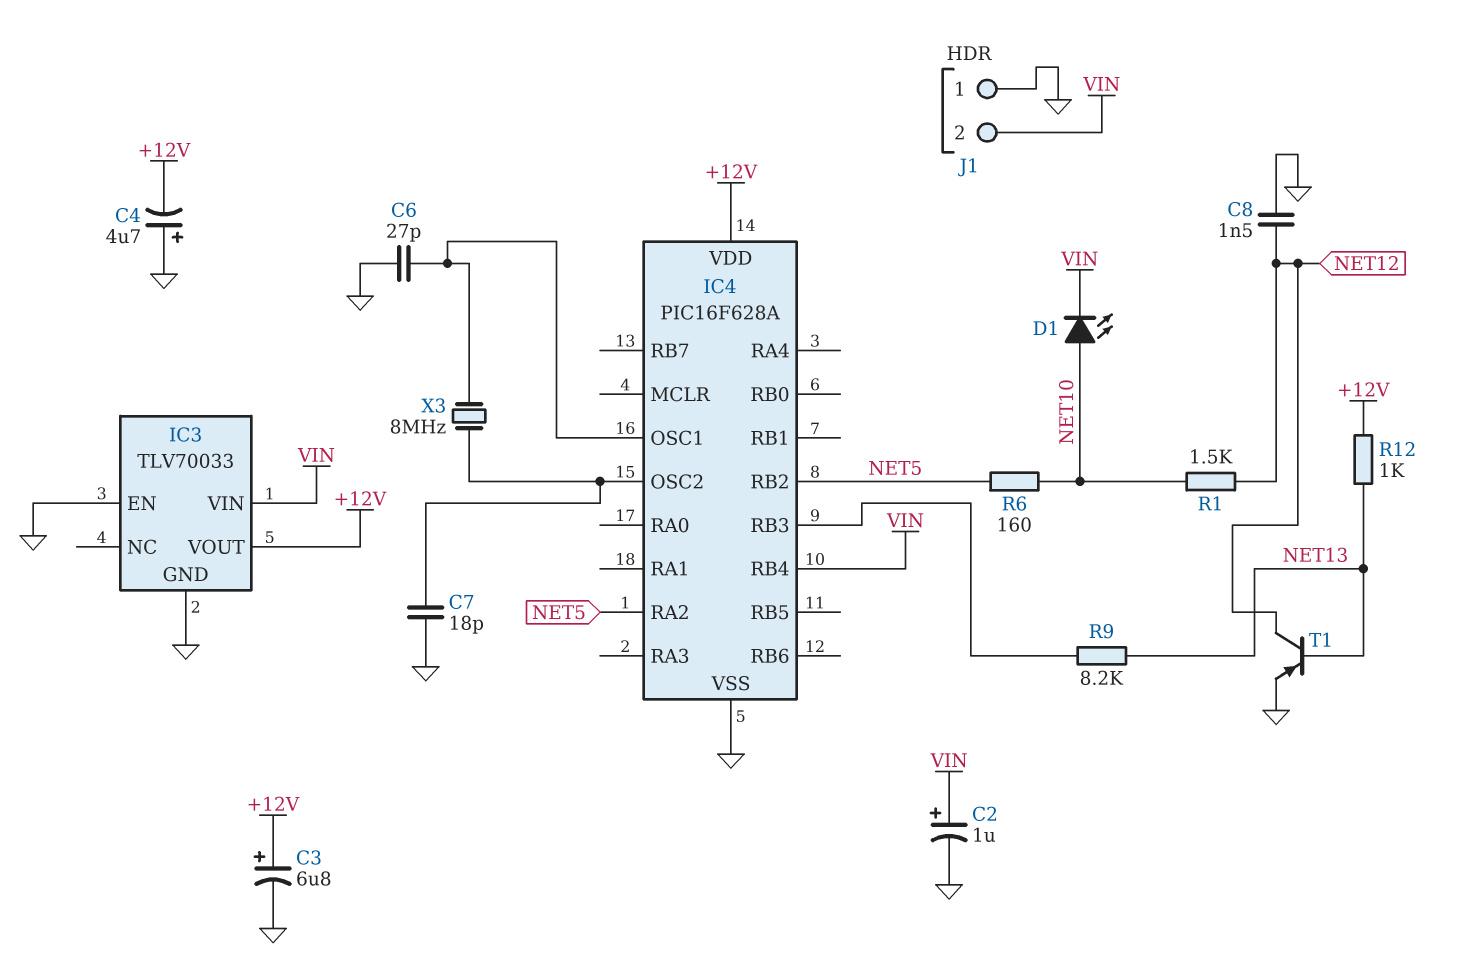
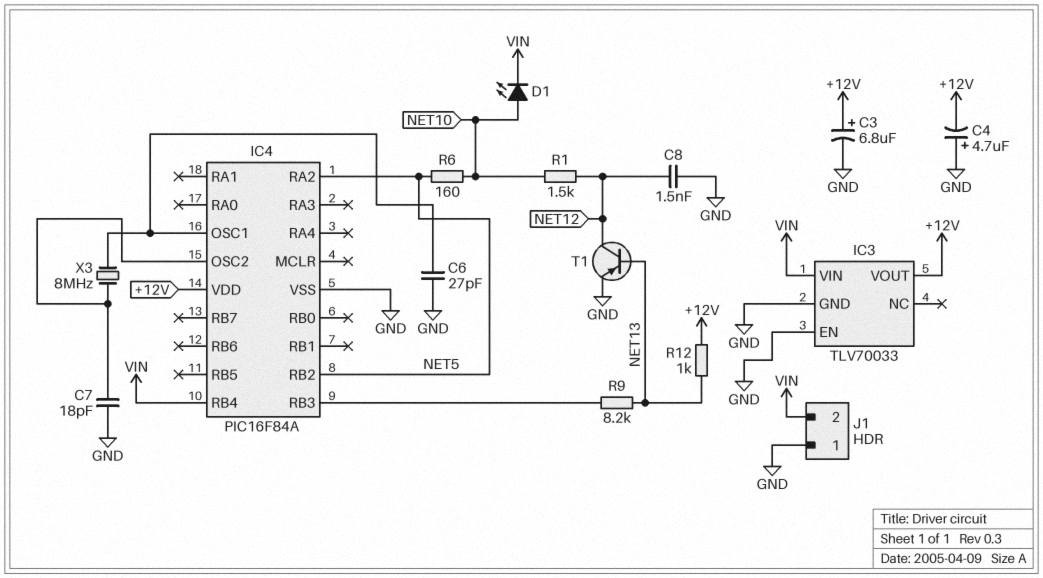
C2: 1uF (plus VIN, minus GND) -> none
IC4: PIC16F628A -> PIC16F84A

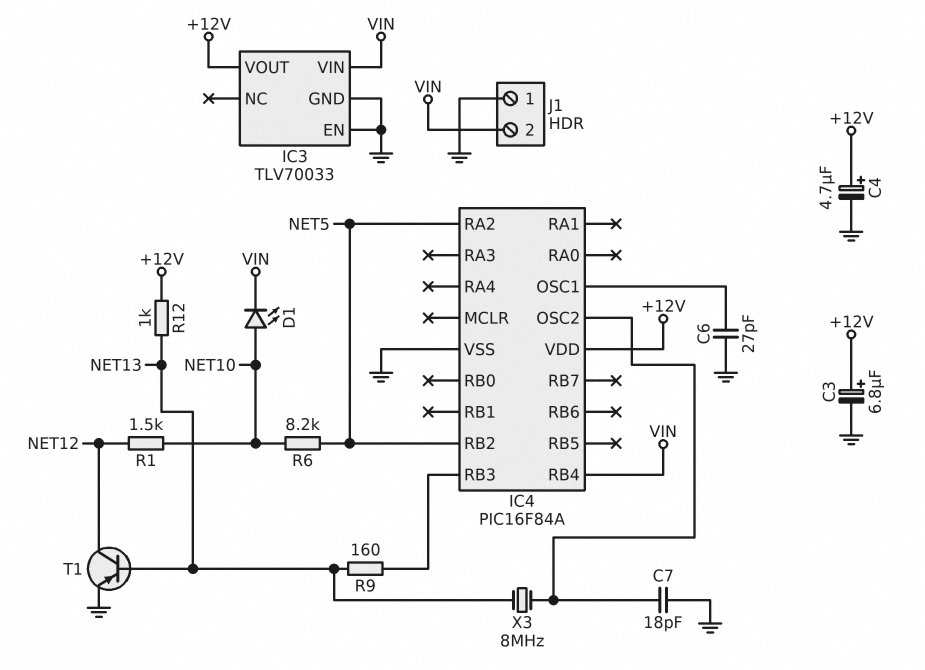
C4: 4.7uF (plus GND, minus +12V) -> 4.7uF (plus +12V, minus GND)
C8: 1.5nF (GND, NET12) -> none
R6: 160 (NET5, NET10) -> 8.2k (NET5, NET10)
R9: 8.2k (IC4/RB3, NET13) -> 160 (IC4/RB3, NET13)
X3: 8MHz (IC4/OSC1, IC4/OSC2) -> 8MHz (IC4/OSC2, NET13)

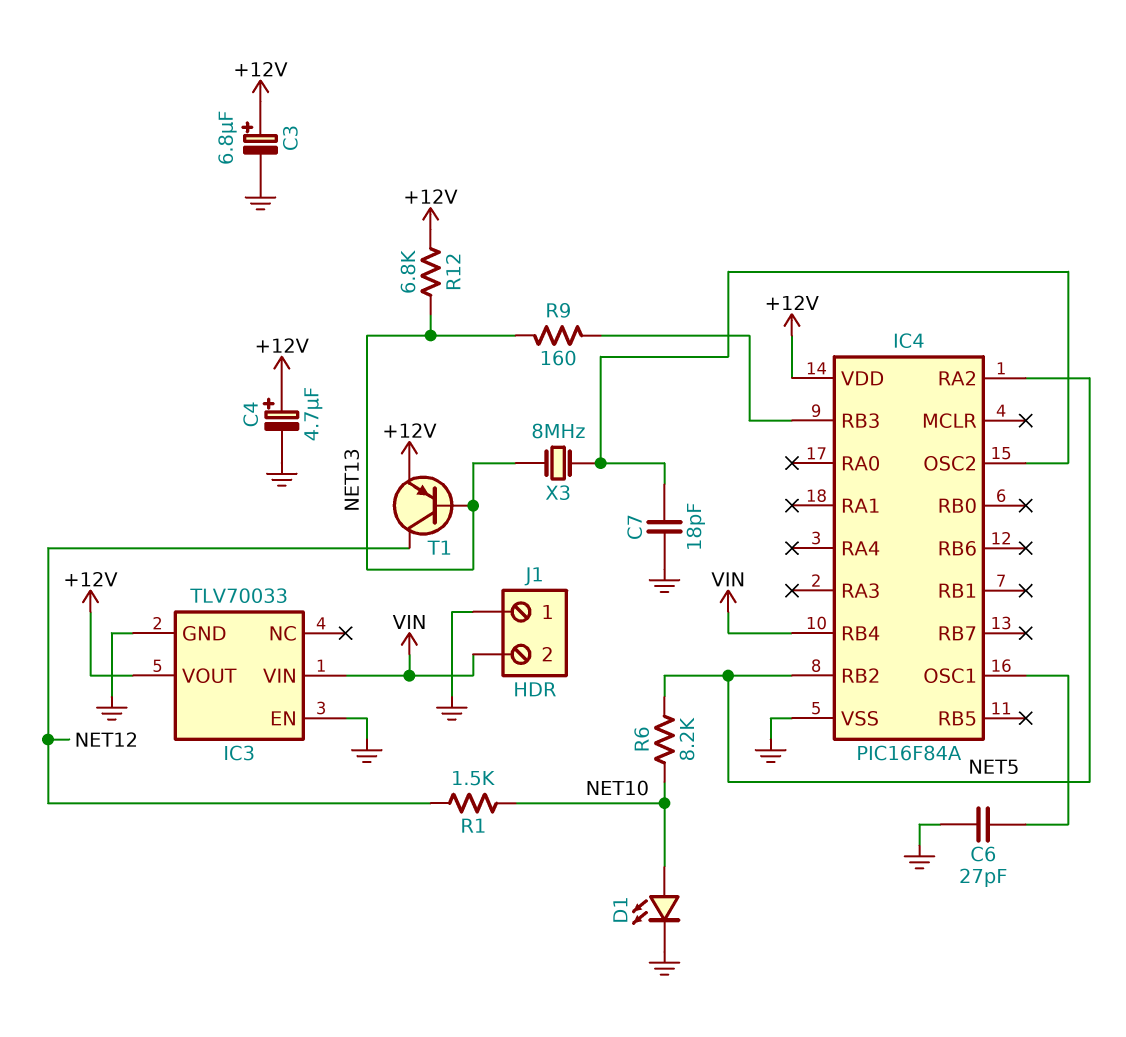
D1: LED (A NET10, K VIN) -> LED (A NET10, K GND)
R12: 1k (+12V, NET13) -> 6.8k (+12V, NET13)
T1: PNP (B NET13, C NET12, E GND) -> PNP (B NET13, C NET12, E +12V)

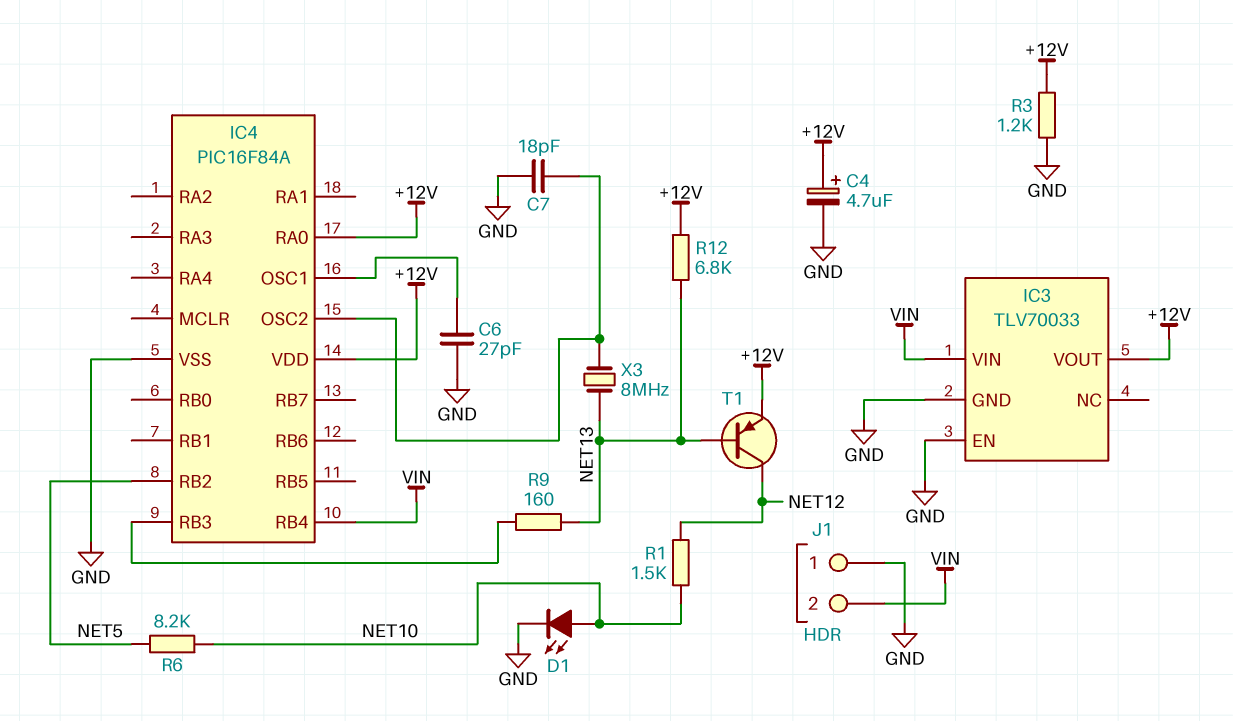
C3: 6.8uF (plus +12V, minus GND) -> none
IC4 pin RA0: none -> +12V
IC4 pin RA2: NET5 -> none
R3: none -> 1.2k (+12V, GND)

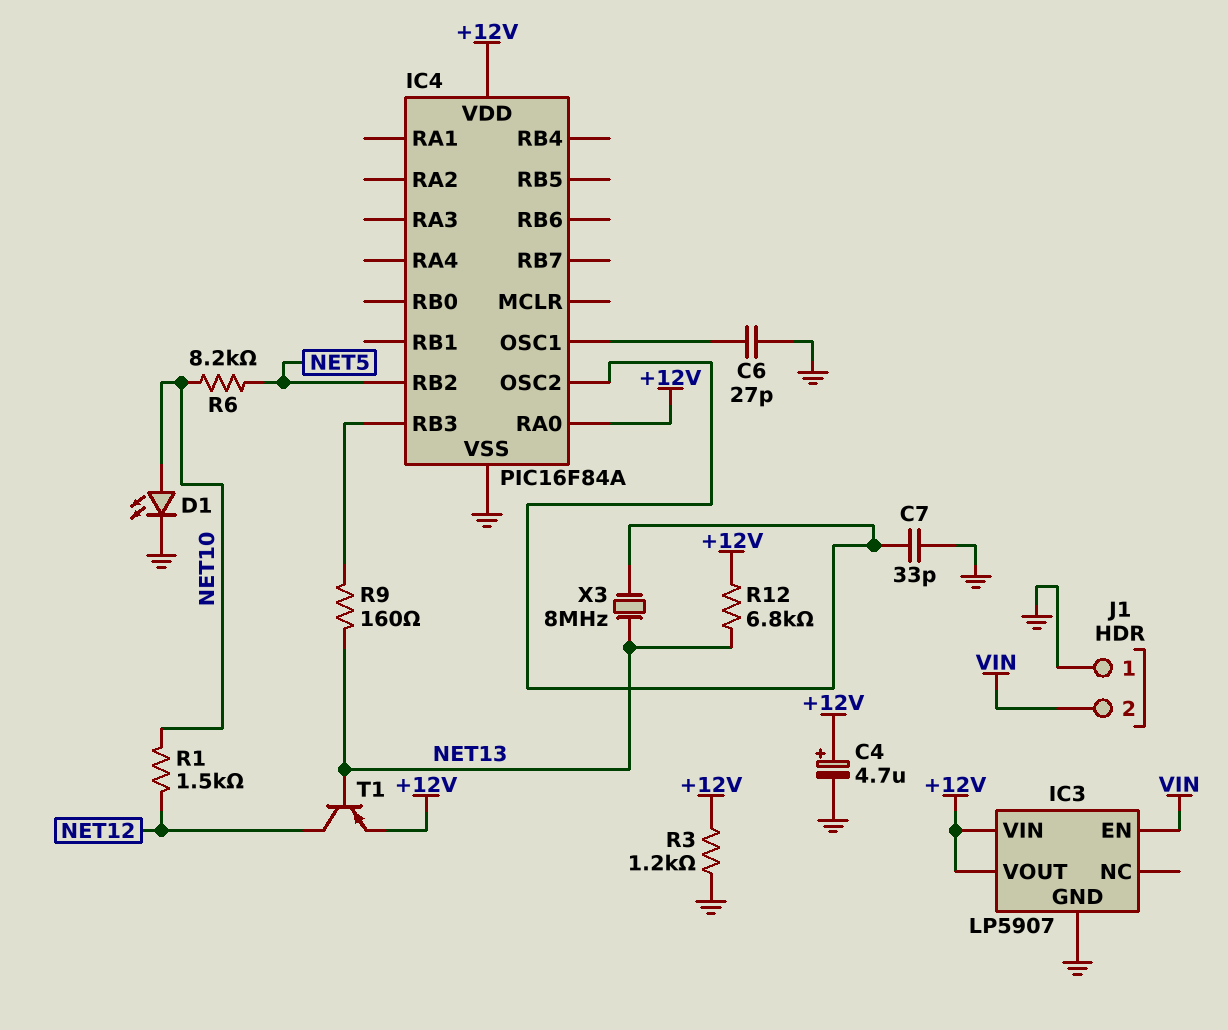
C7: 18pF (GND, IC4/OSC2) -> 33pF (GND, IC4/OSC2)
IC3: TLV70033 -> LP5907
IC3 pin EN: GND -> VIN
IC3 pin VIN: VIN -> +12V
IC4 pin RB4: VIN -> none

